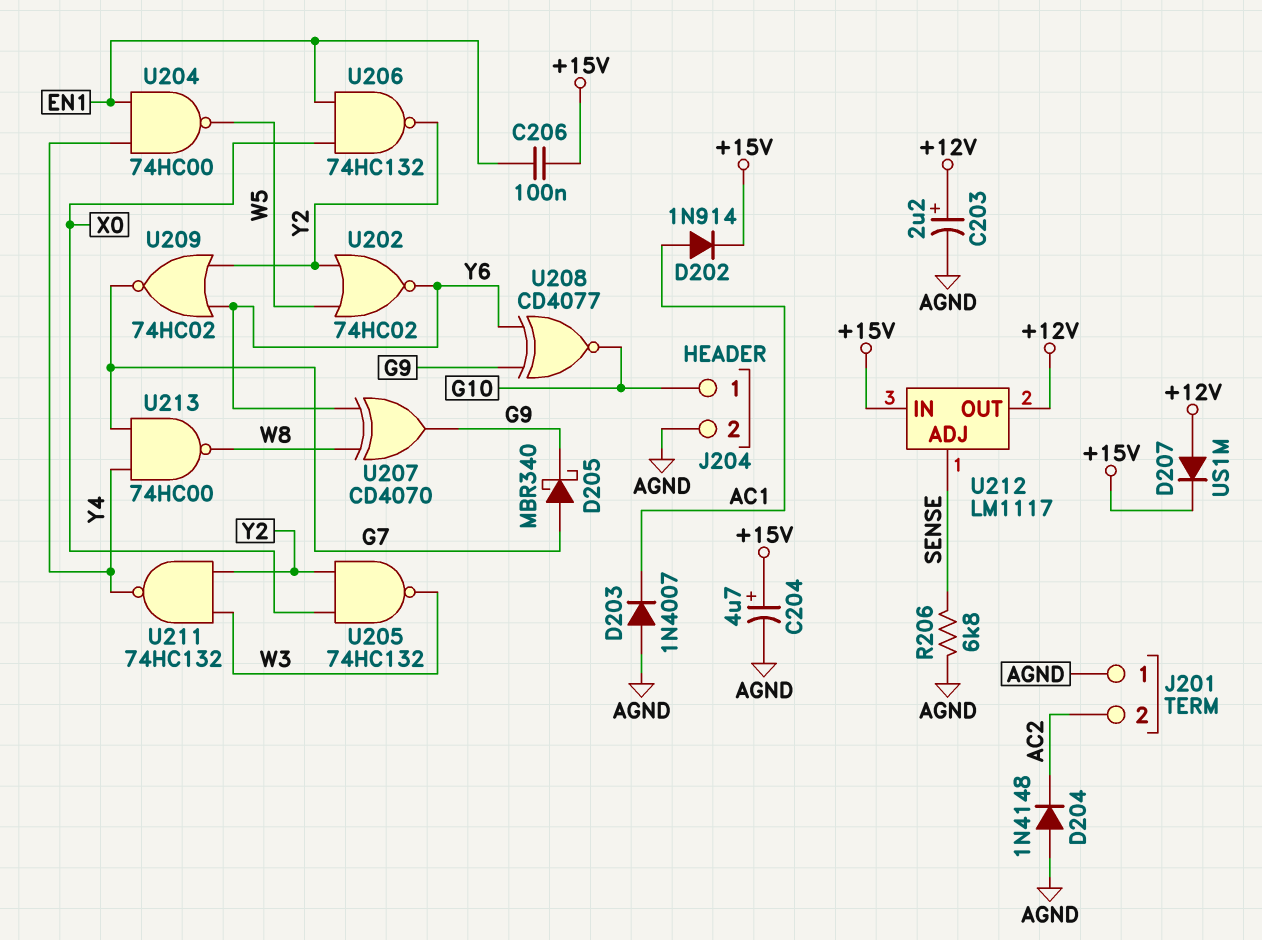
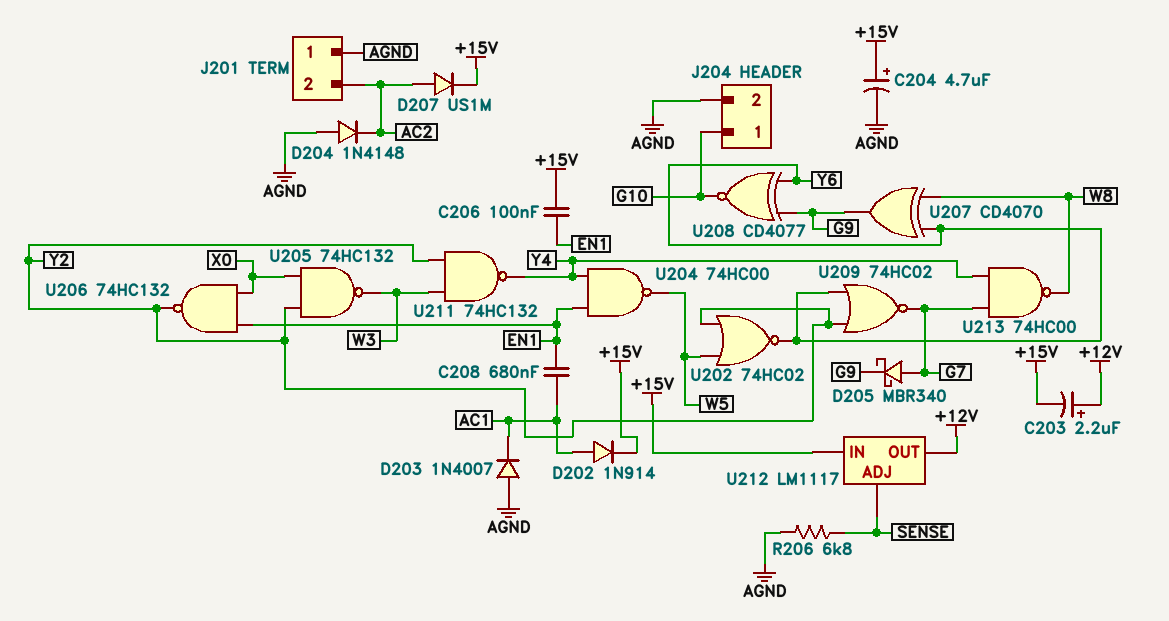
C203: 2.2uF (plus +12V, minus AGND) -> 2.2uF (plus +12V, minus +15V)
C208: none -> 680nF (AC1, EN1)
D207: diode US1M (A +12V, K +15V) -> diode US1M (A AC2, K +15V)

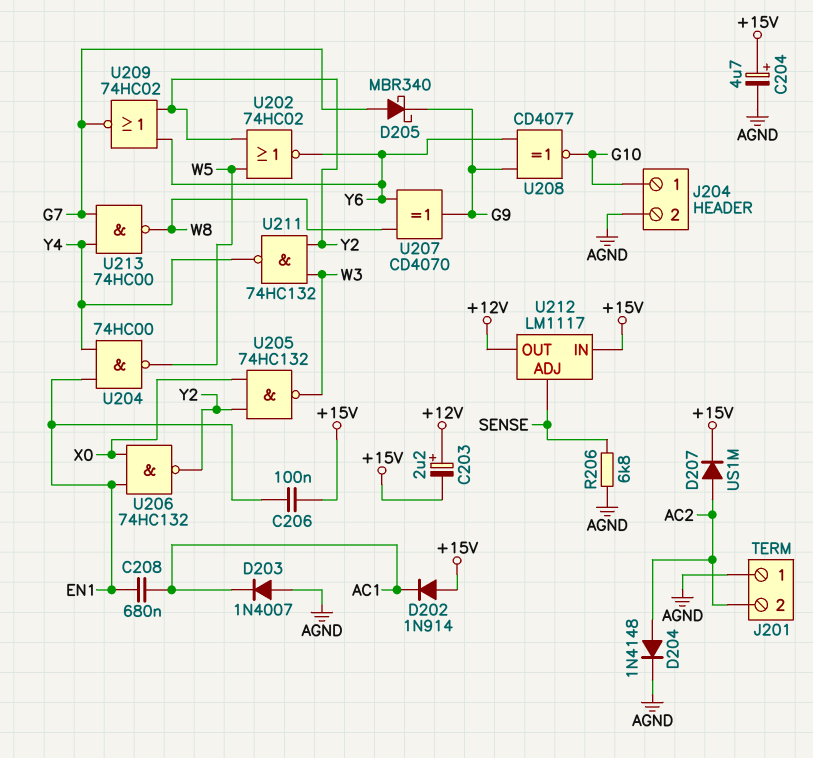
D202: diode 1N914 (A AC1, K +15V) -> diode 1N914 (A +15V, K AC1)
D204: diode 1N4148 (A AGND, K AC2) -> diode 1N4148 (A AC2, K AGND)

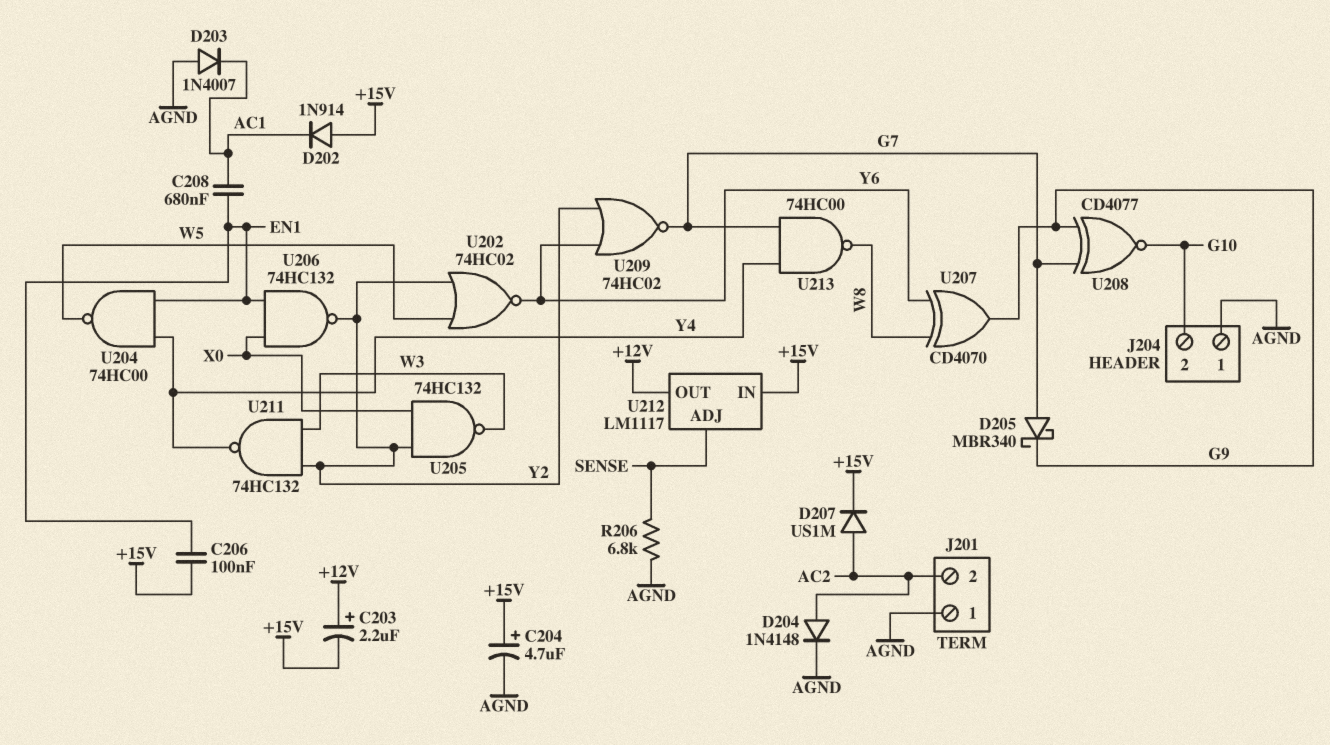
J204 pin 1: G10 -> AGND
J204 pin 2: AGND -> G10
U208: XNOR CD4077 (in G9, in Y6, out G10) -> XNOR CD4077 (in G7, in G9, out G10)

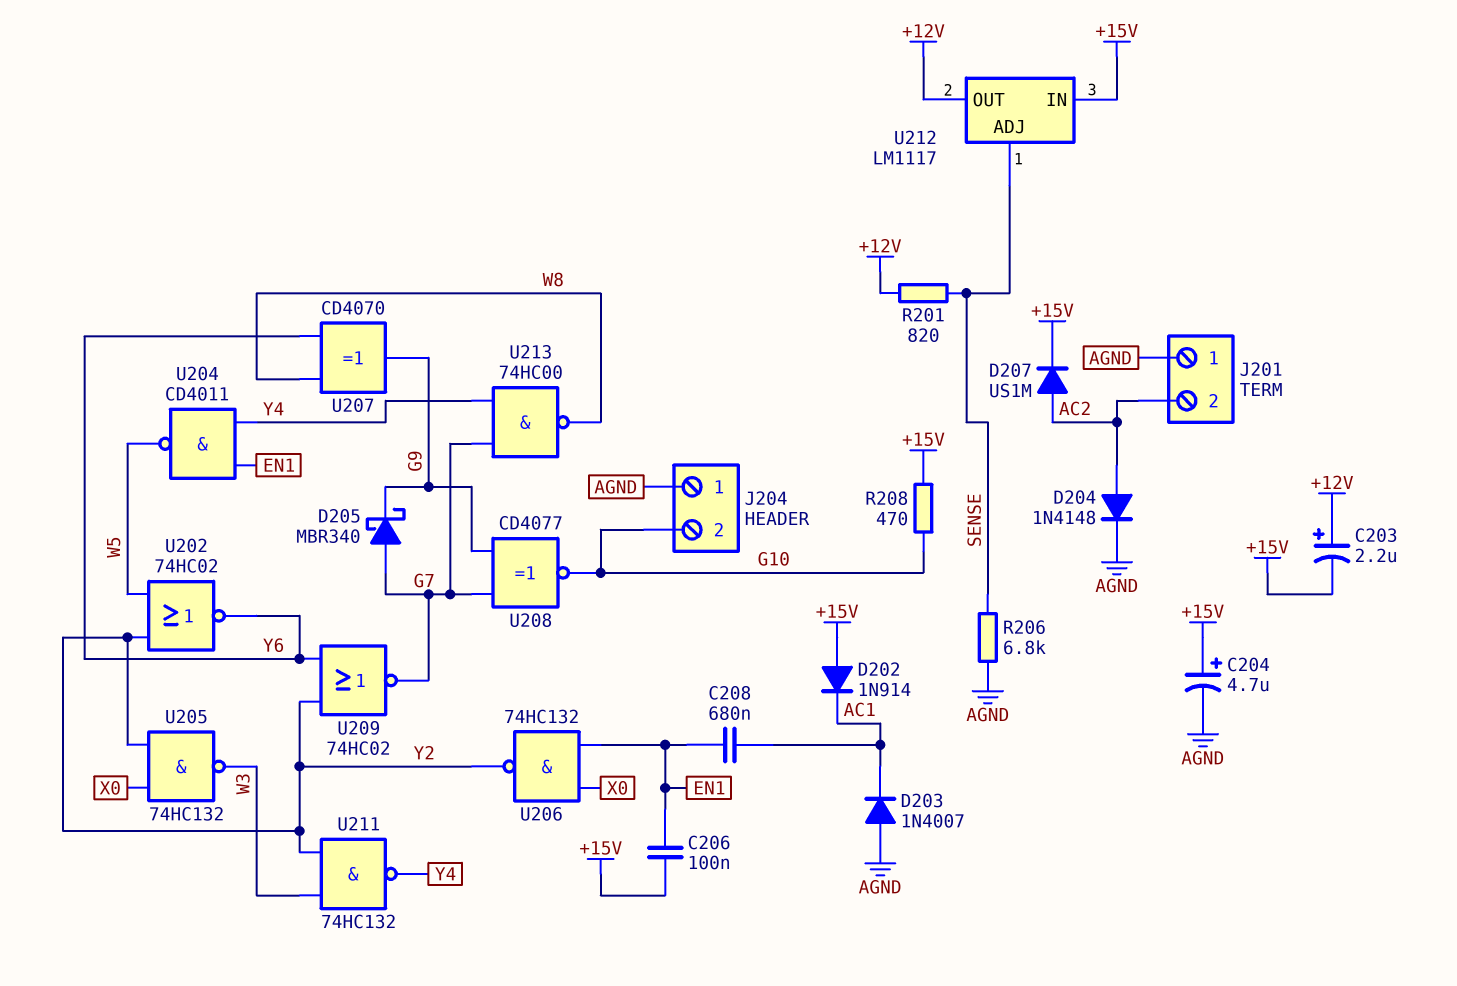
R201: none -> 820 (+12V, SENSE)
R208: none -> 470 (+15V, G10)
U204: NAND 74HC00 (in EN1, in Y4, out W5) -> NAND CD4011 (in EN1, in Y4, out W5)

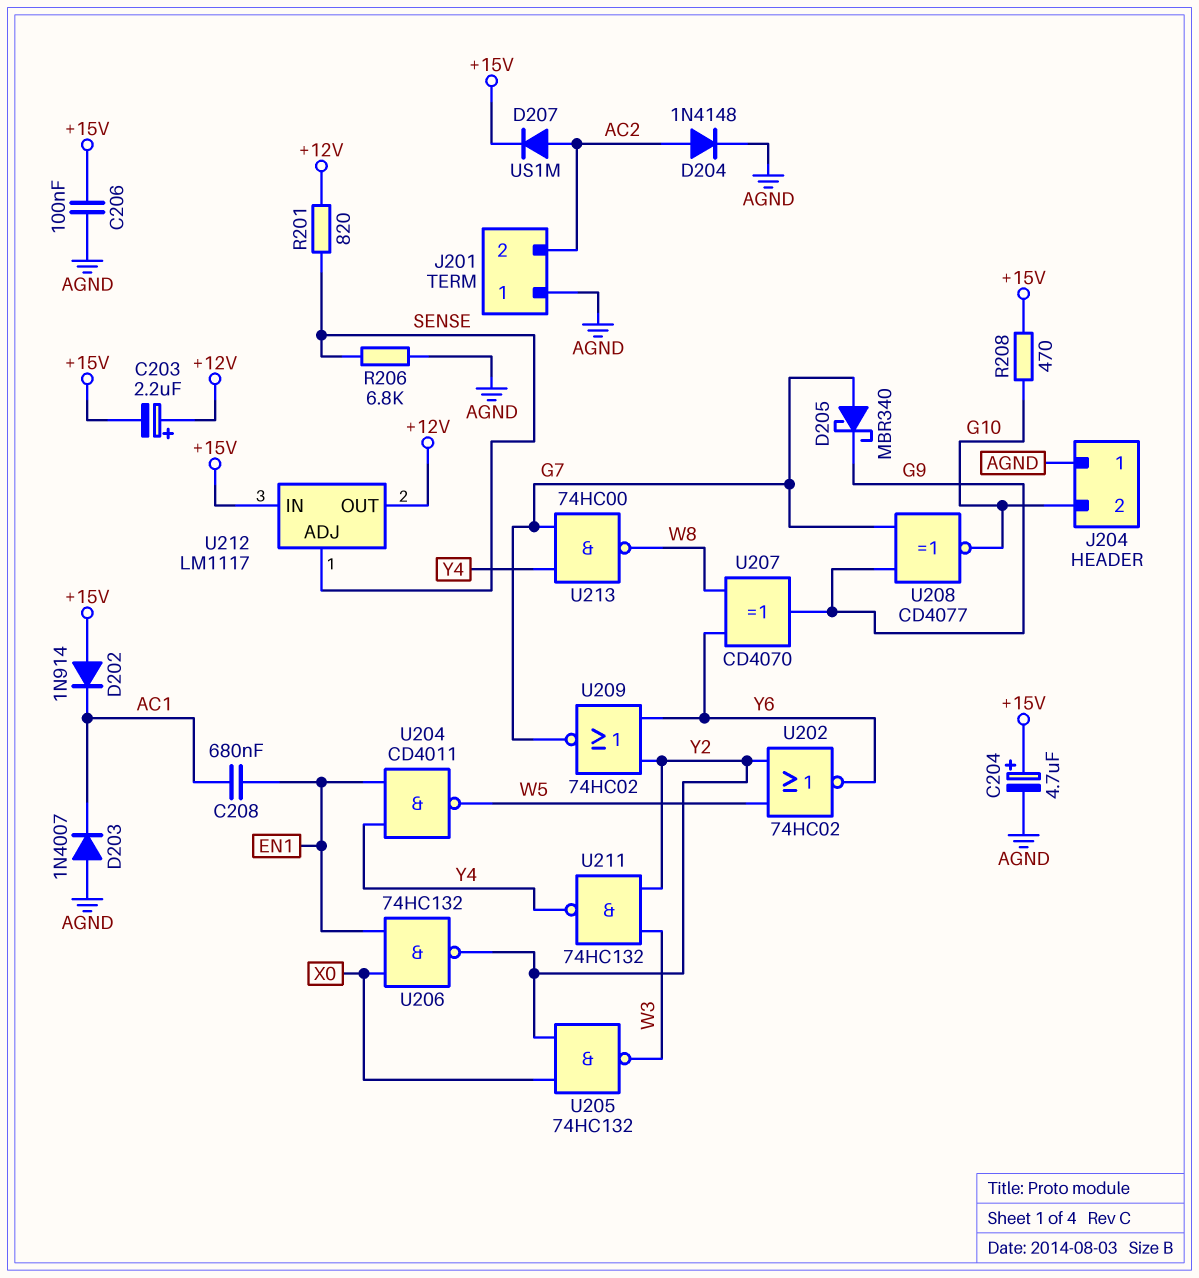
C206: 100nF (+15V, EN1) -> 100nF (+15V, AGND)

